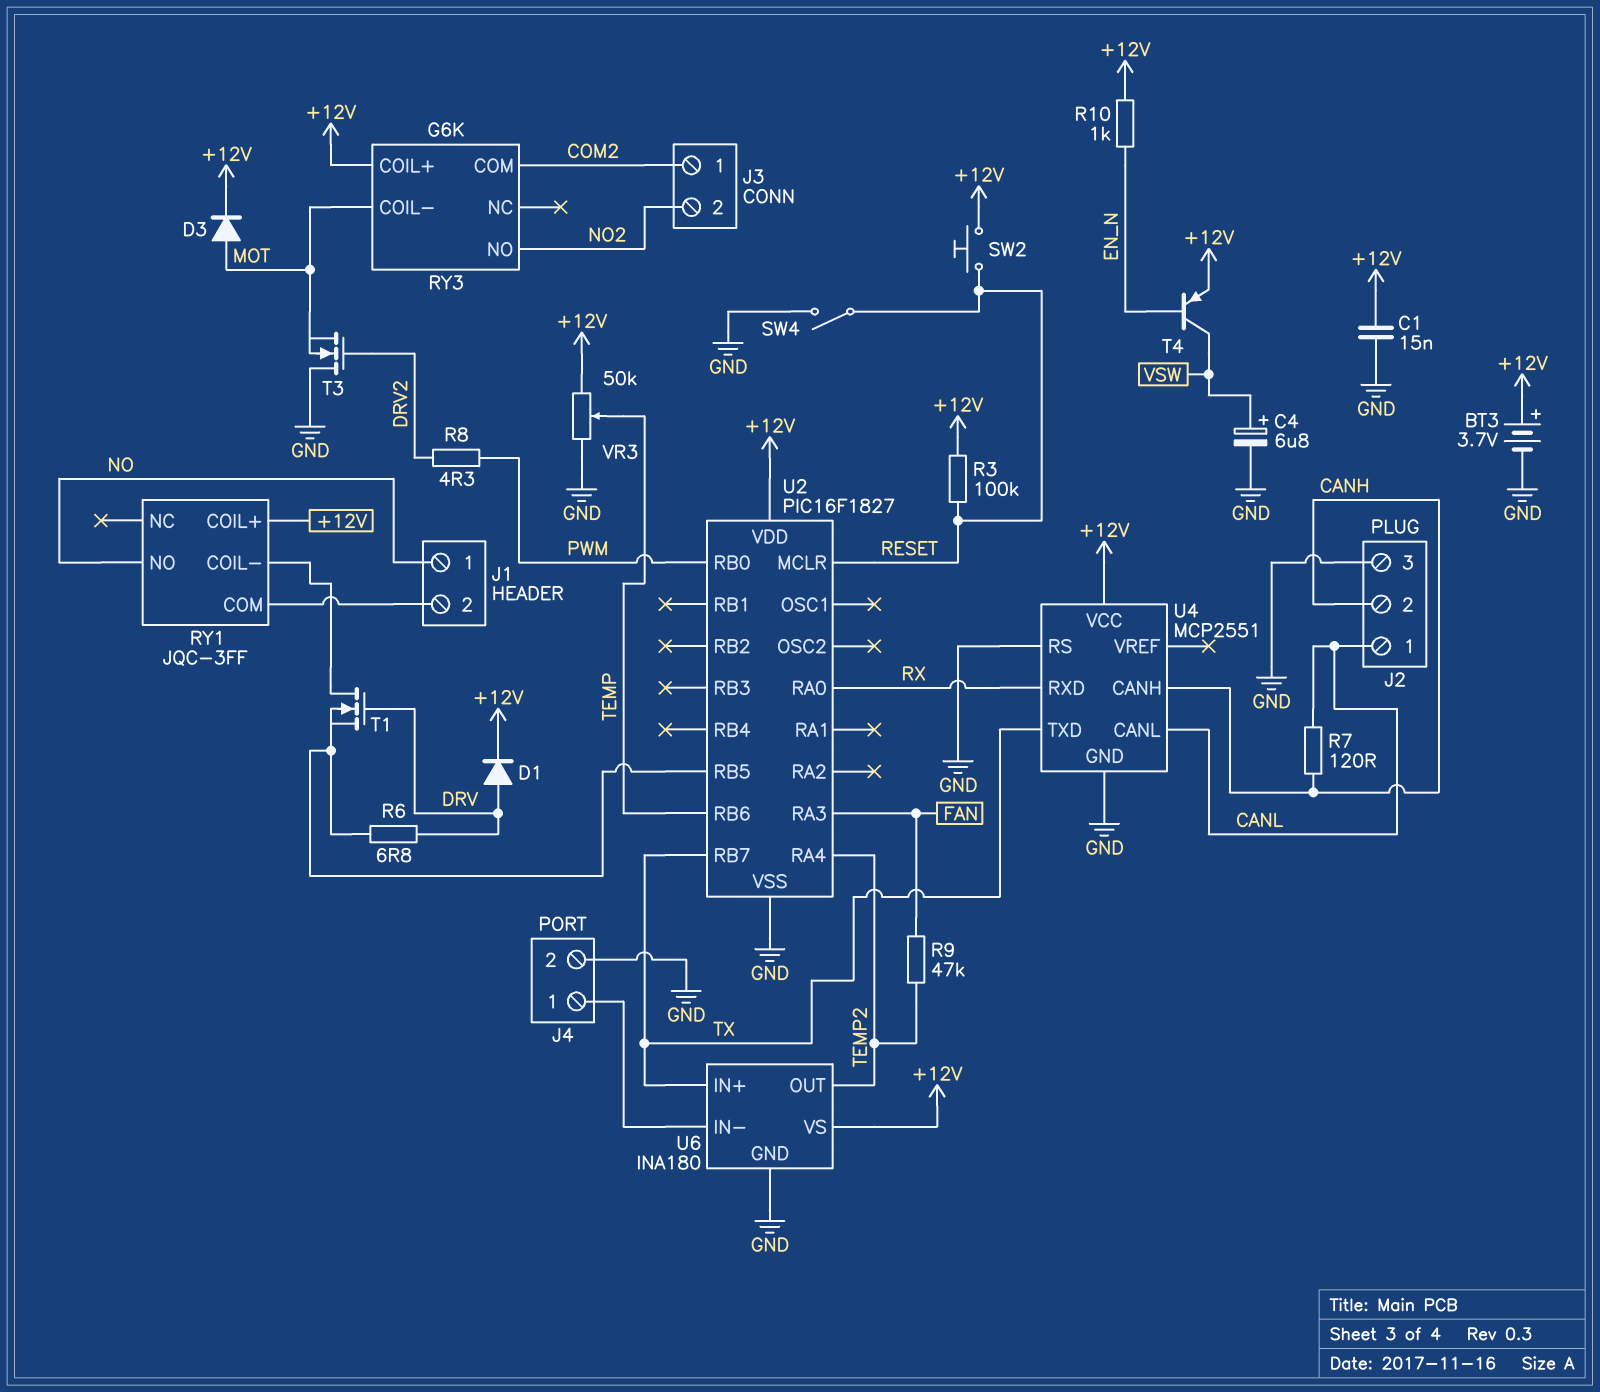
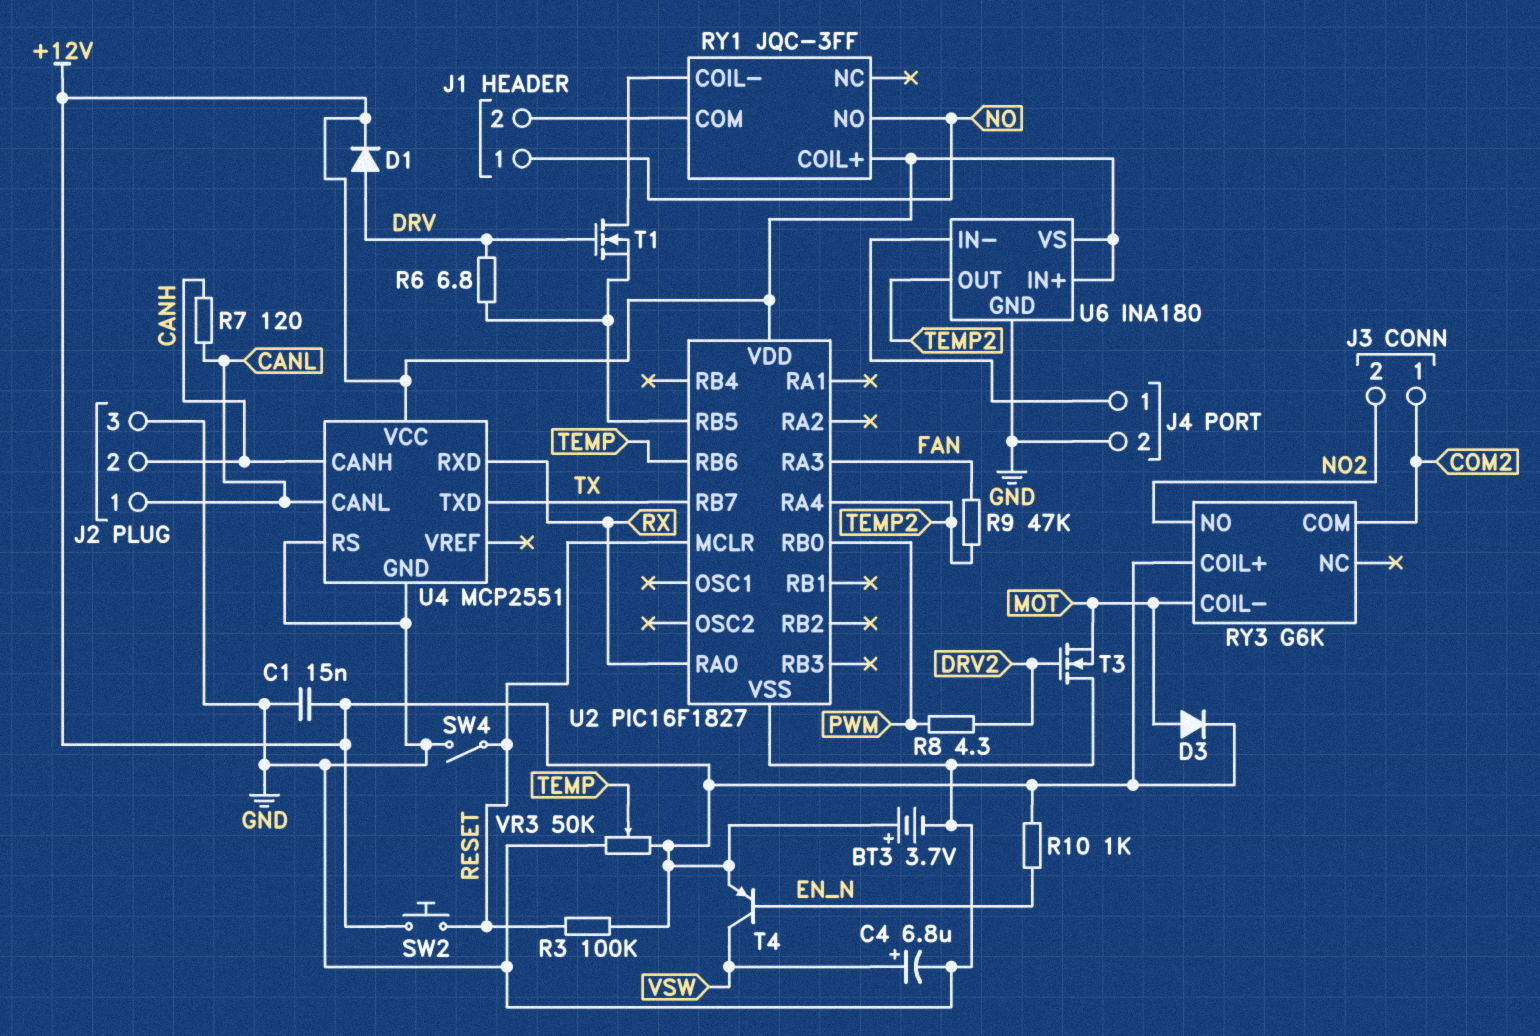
U6 pin IN+: TX -> +12V

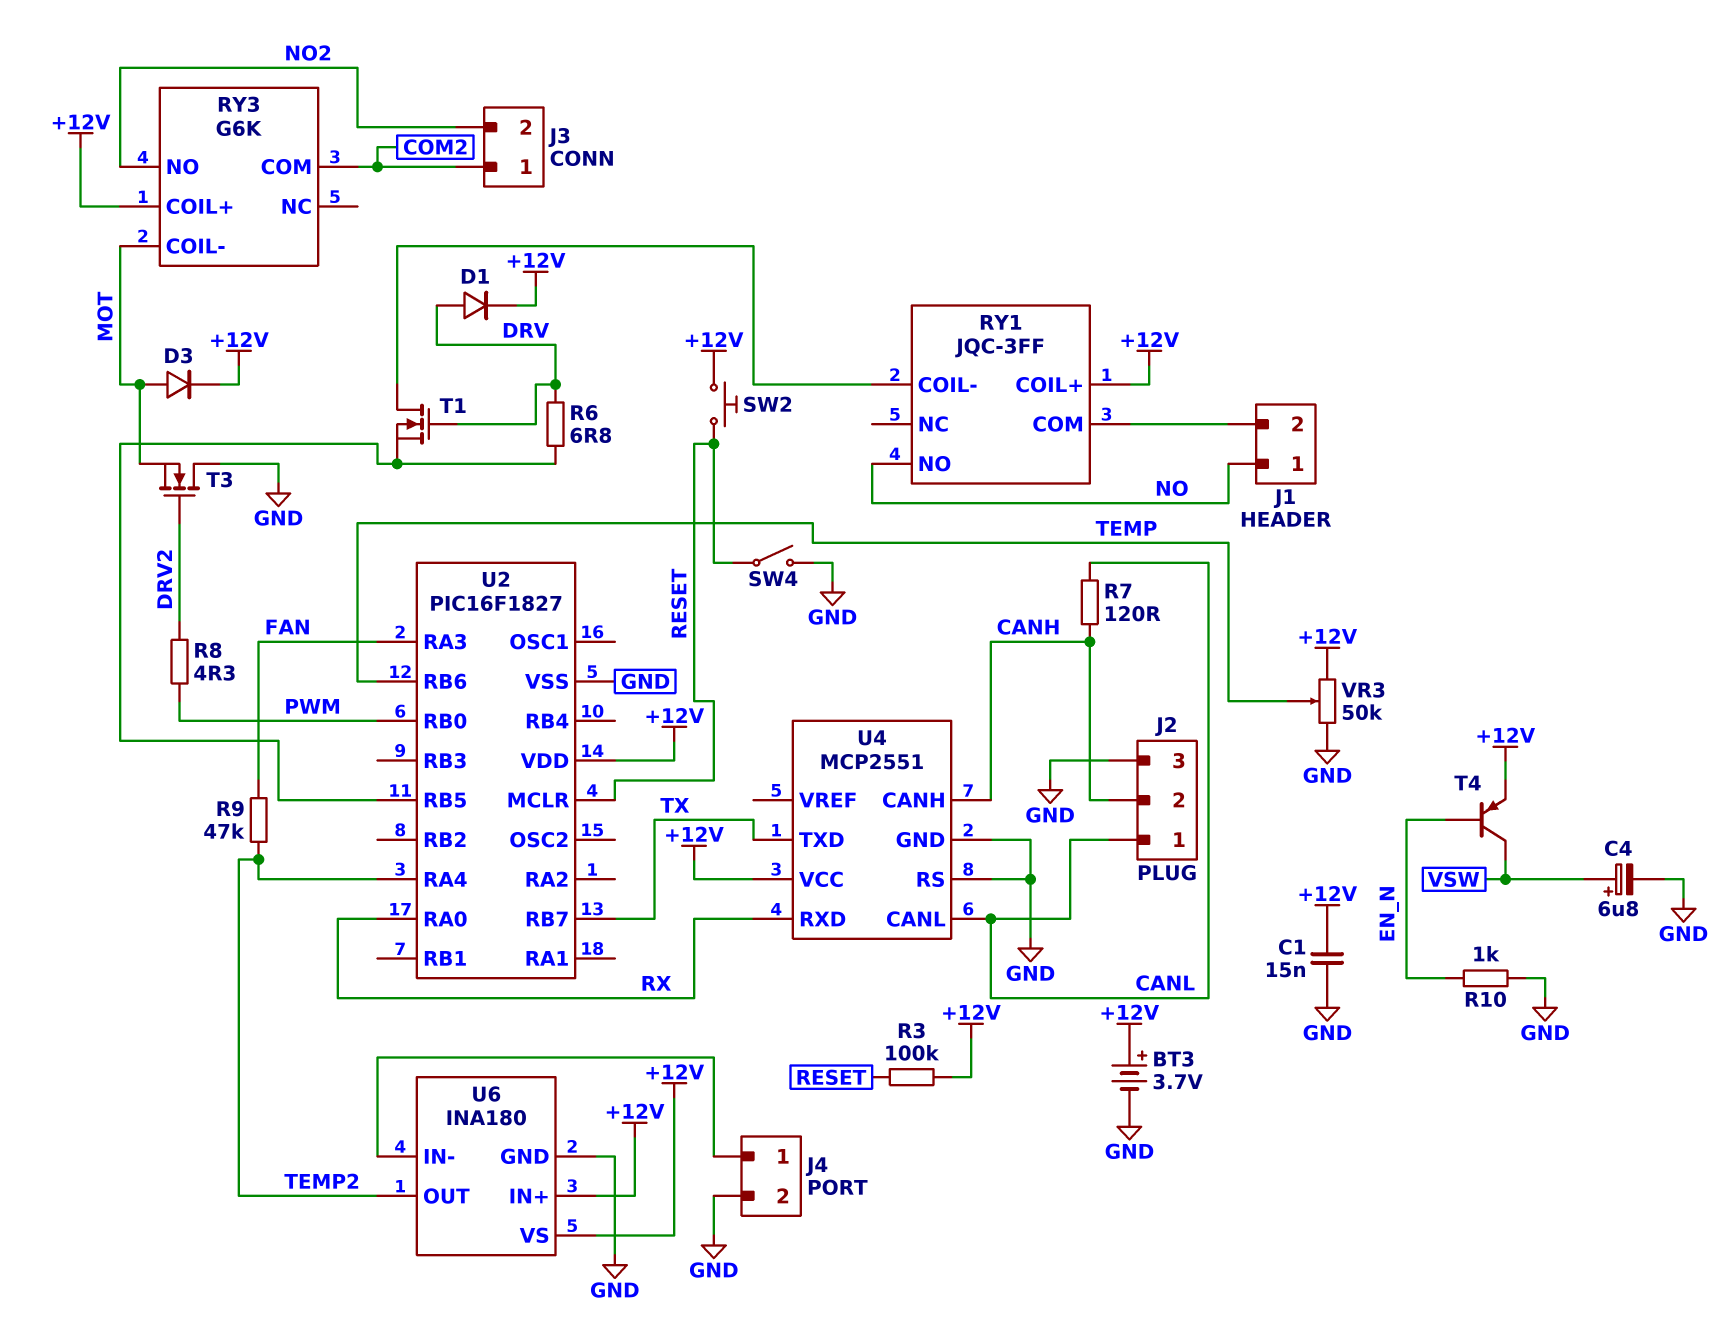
R10: 1k (+12V, EN_N) -> 1k (EN_N, GND)

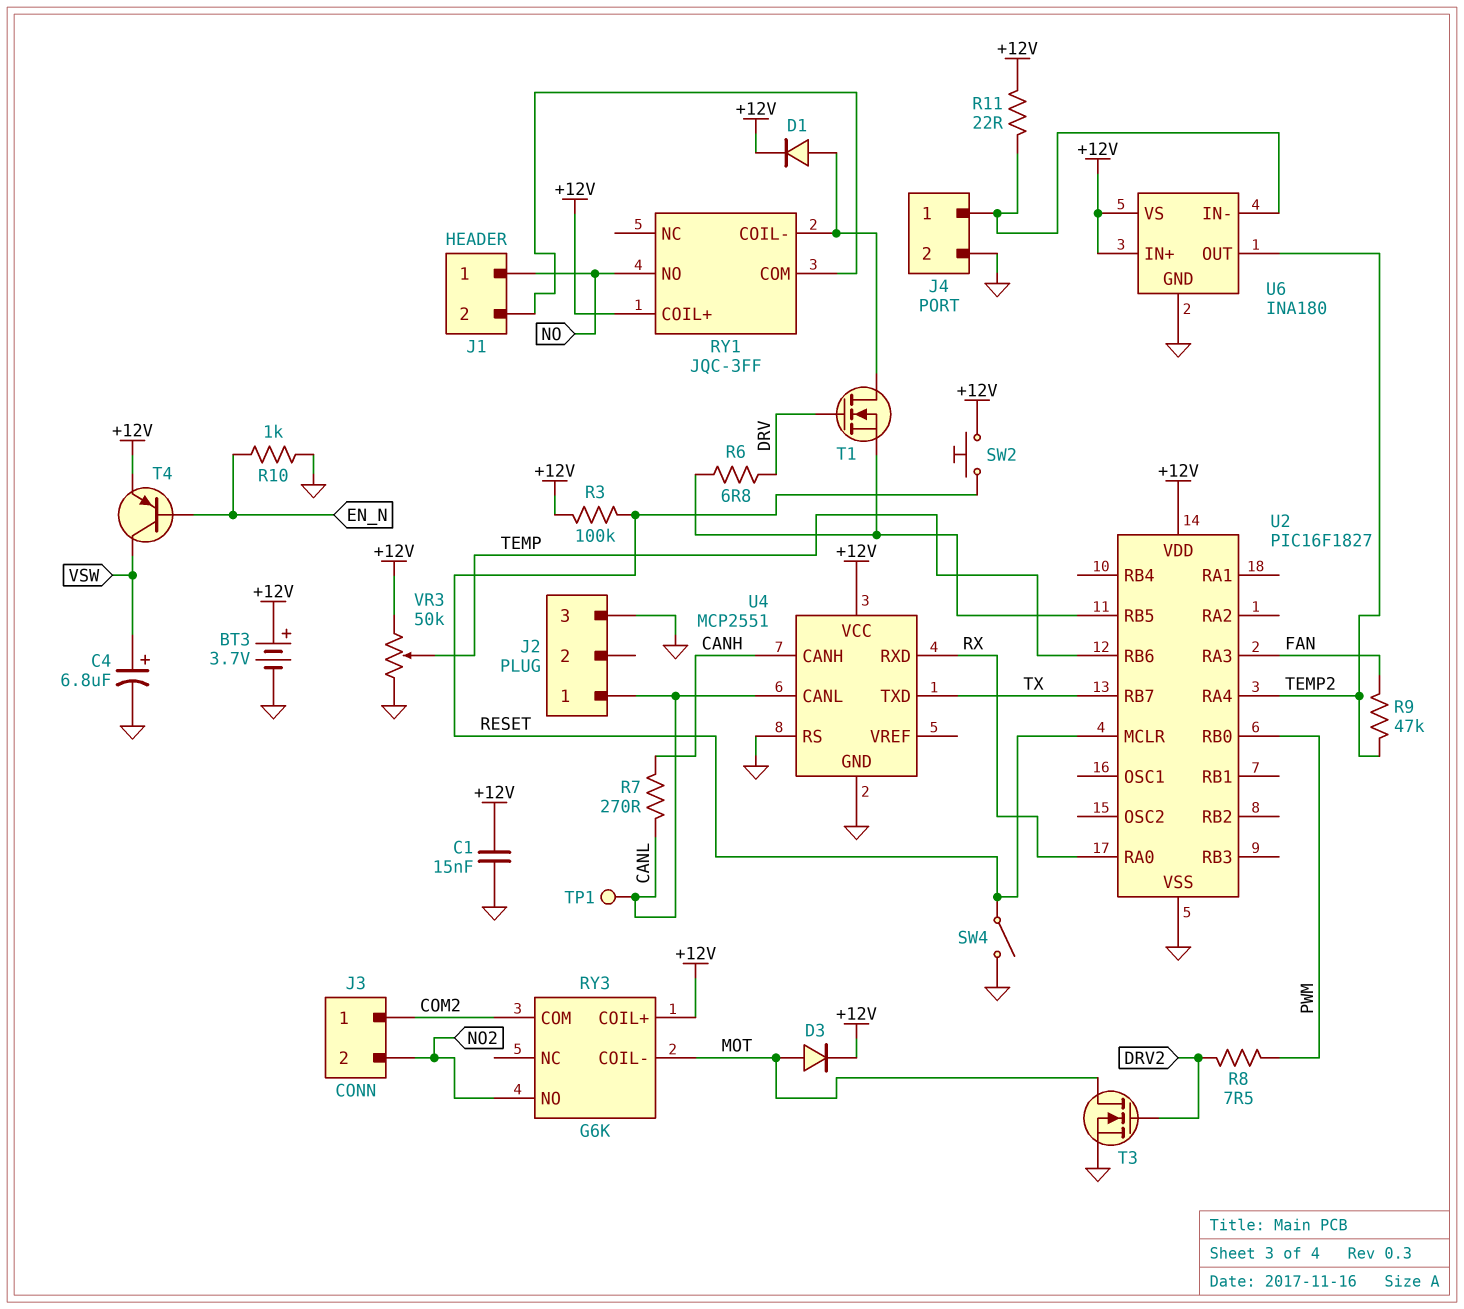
D1: diode (A DRV, K +12V) -> diode (A RY1/COIL-, K +12V)
J2 pin 2: CANH -> none
R7: 120 (CANH, CANL) -> 270 (CANH, CANL)
R8: 4.3 (DRV2, PWM) -> 7.5 (DRV2, PWM)
R11: none -> 22 (+12V, J4/1)
T3: NMOS (G DRV2, D GND, S MOT) -> NMOS (G DRV2, D MOT, S GND)
TP1: none -> test point (CANL)

